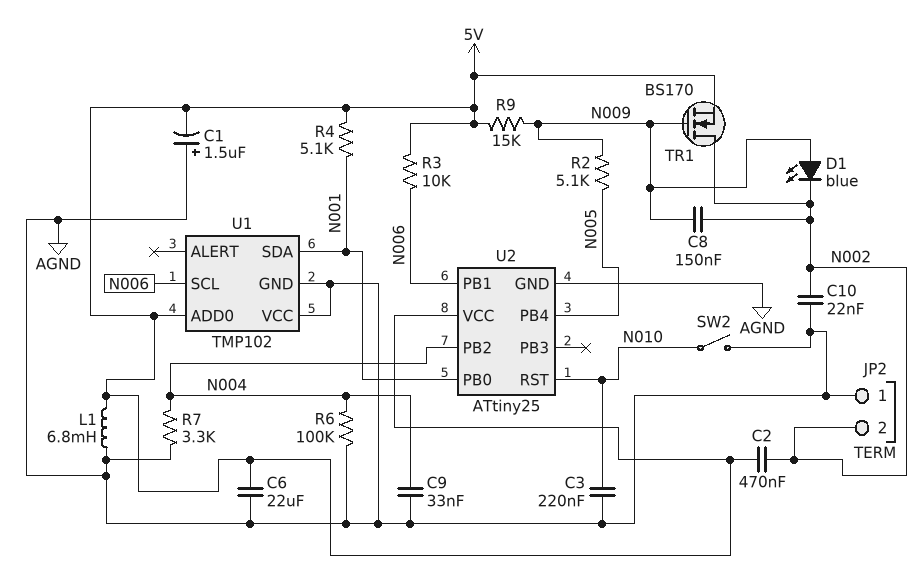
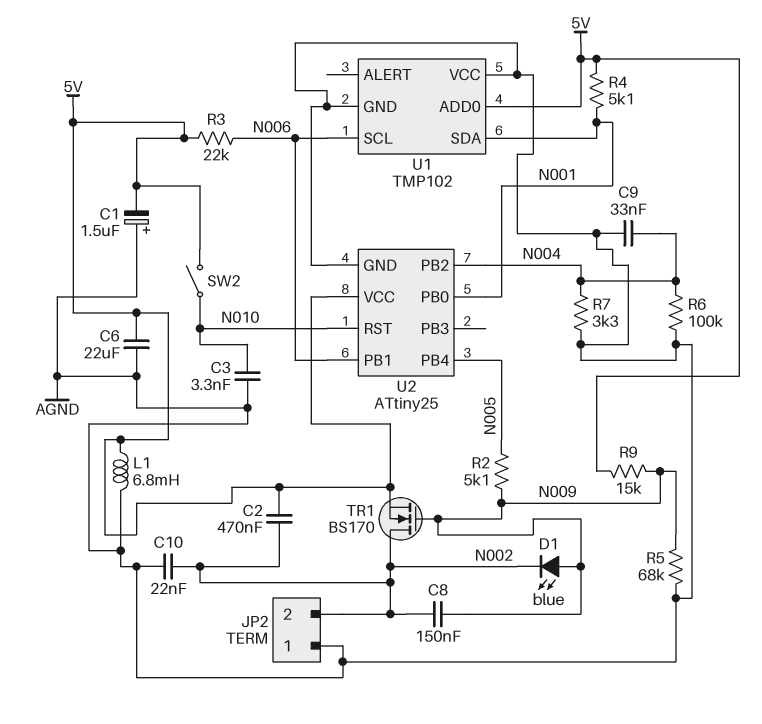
C3: 220nF (AGND, N010) -> 3.3nF (AGND, N010)
R3: 10k (5V, N006) -> 22k (5V, N006)
R5: none -> 68k (AGND, N009)
SW2: switch (AGND, N010) -> switch (5V, N010)

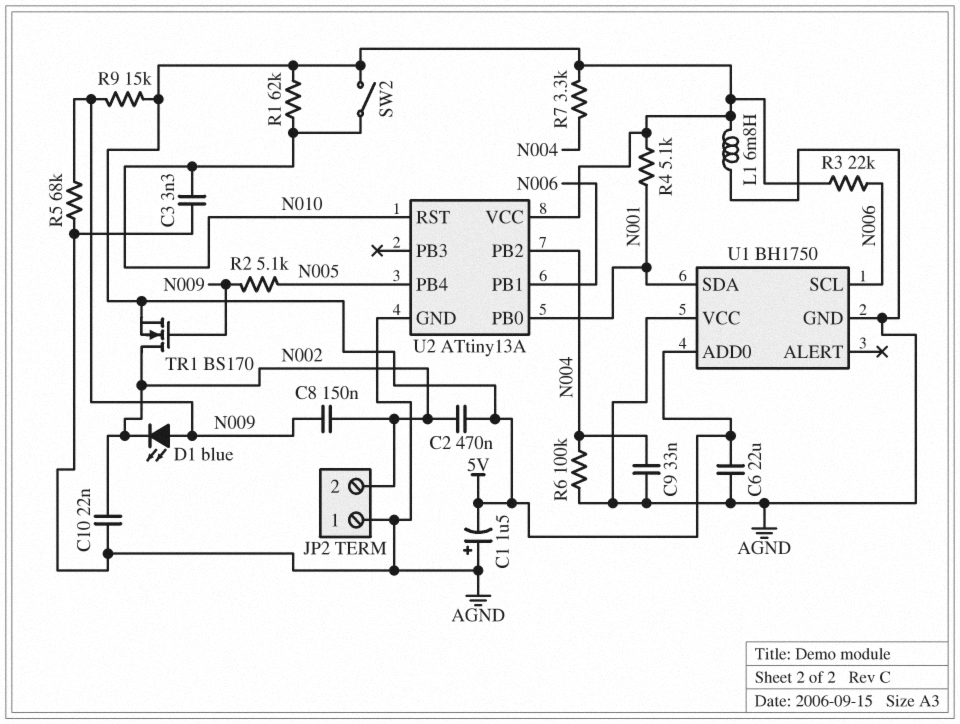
R1: none -> 62k (5V, N010)
R7: 3.3k (AGND, N004) -> 3.3k (5V, N004)
U1: TMP102 -> BH1750
U2: ATtiny25 -> ATtiny13A

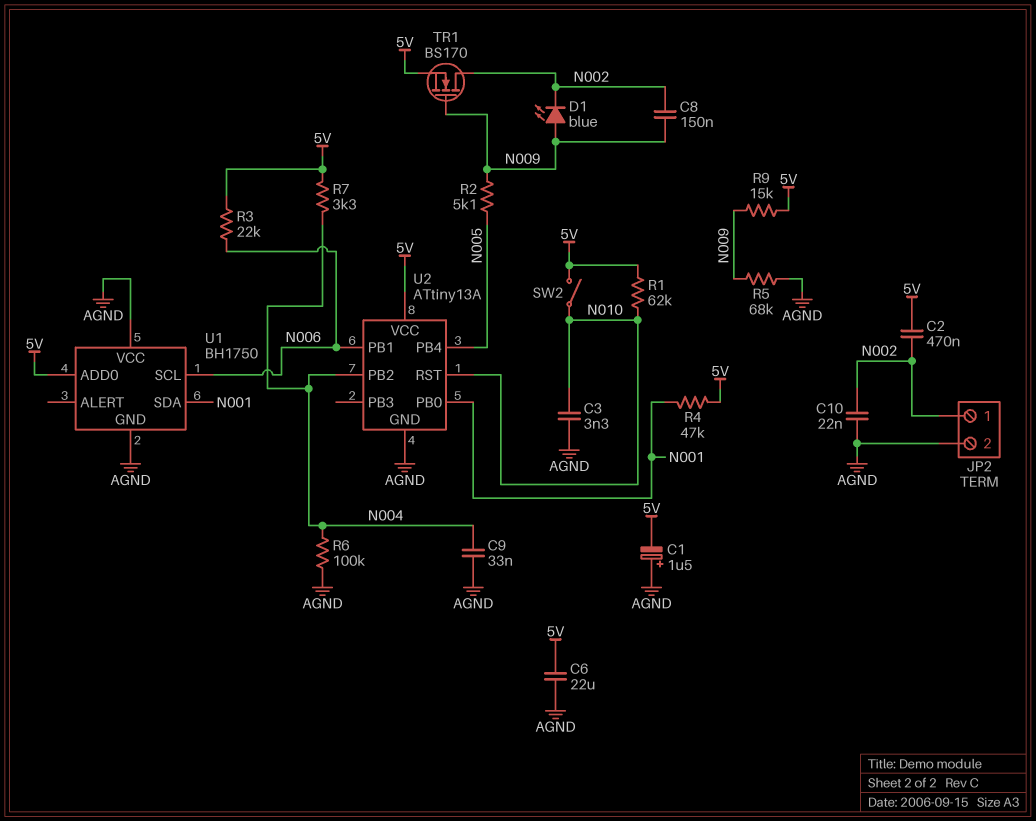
JP2 pin 1: AGND -> N002
JP2 pin 2: N002 -> AGND
L1: 6.8mH (5V, AGND) -> none
R4: 5.1k (5V, N001) -> 47k (5V, N001)

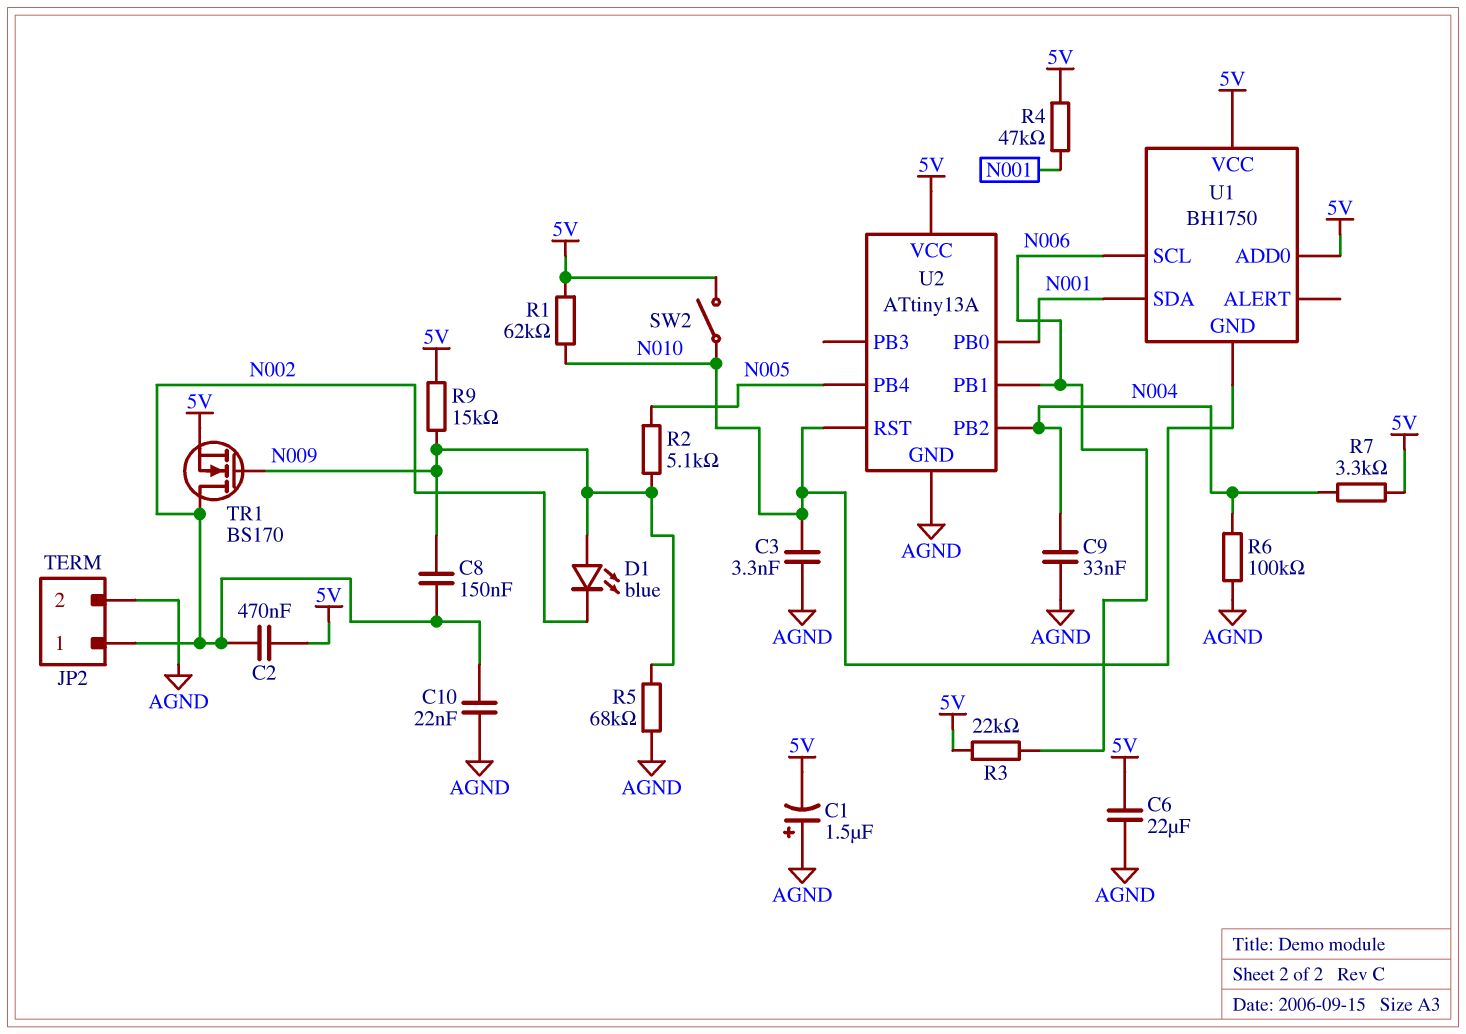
U1 pin GND: AGND -> N010
U1 pin VCC: AGND -> 5V

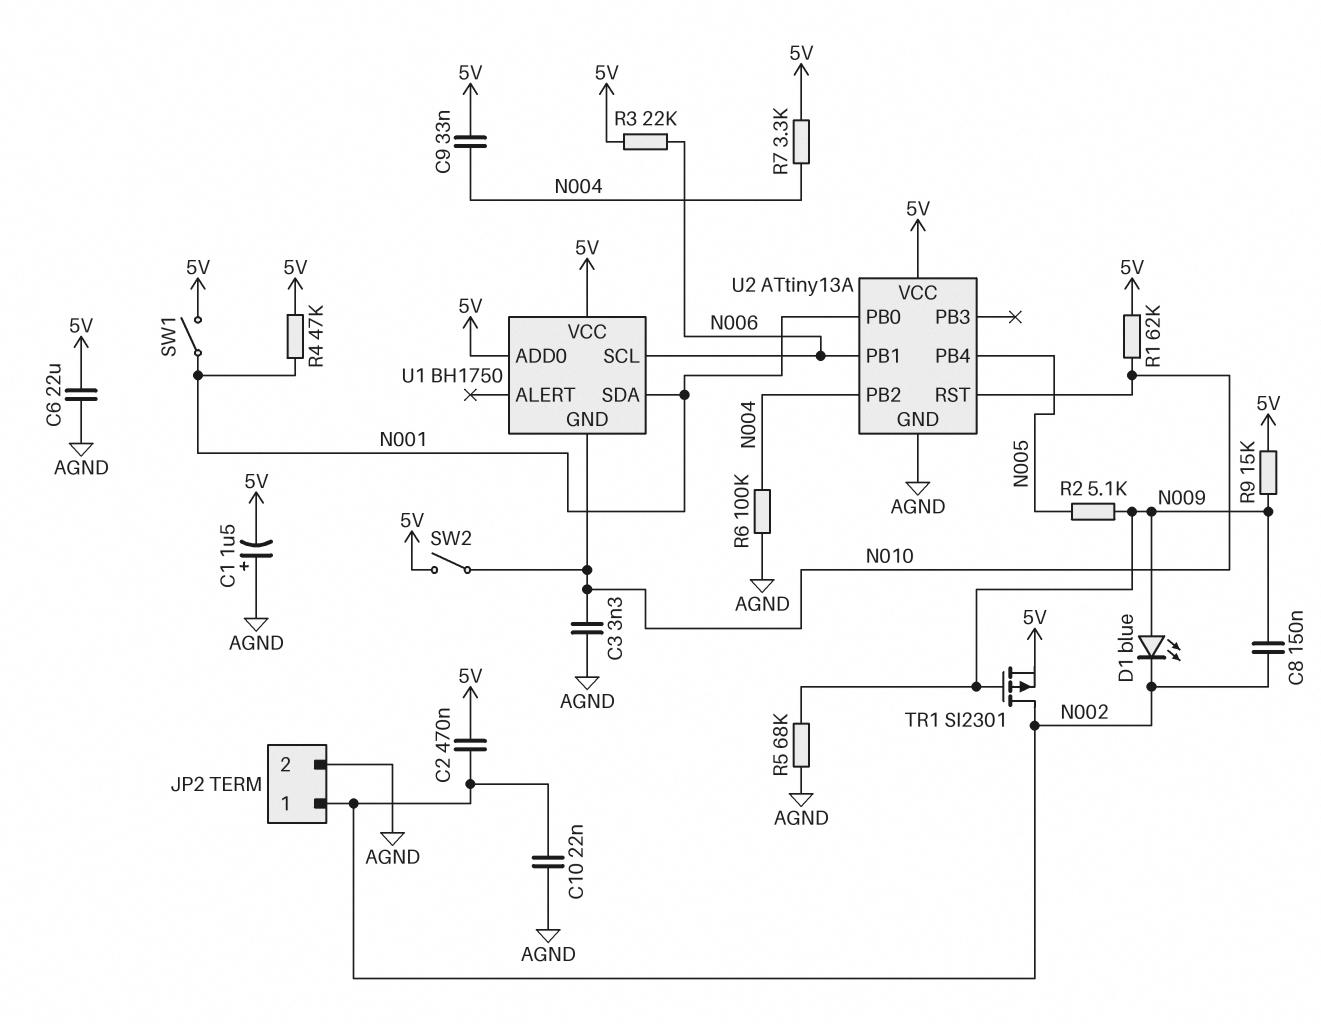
C9: 33nF (AGND, N004) -> 33nF (5V, N004)
SW1: none -> switch (5V, N001)
TR1: NMOS BS170 (G N009, D N002, S 5V) -> PMOS SI2301 (G N009, D N002, S 5V)

